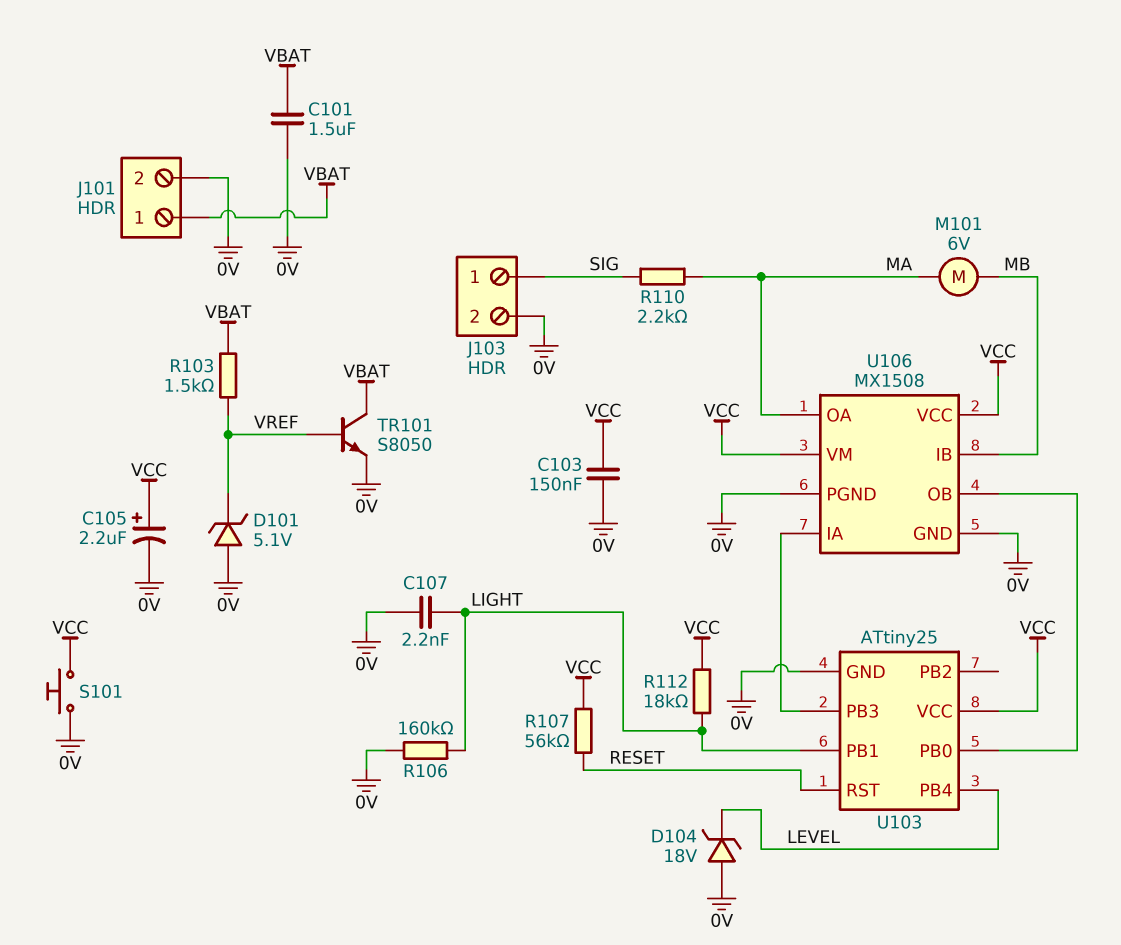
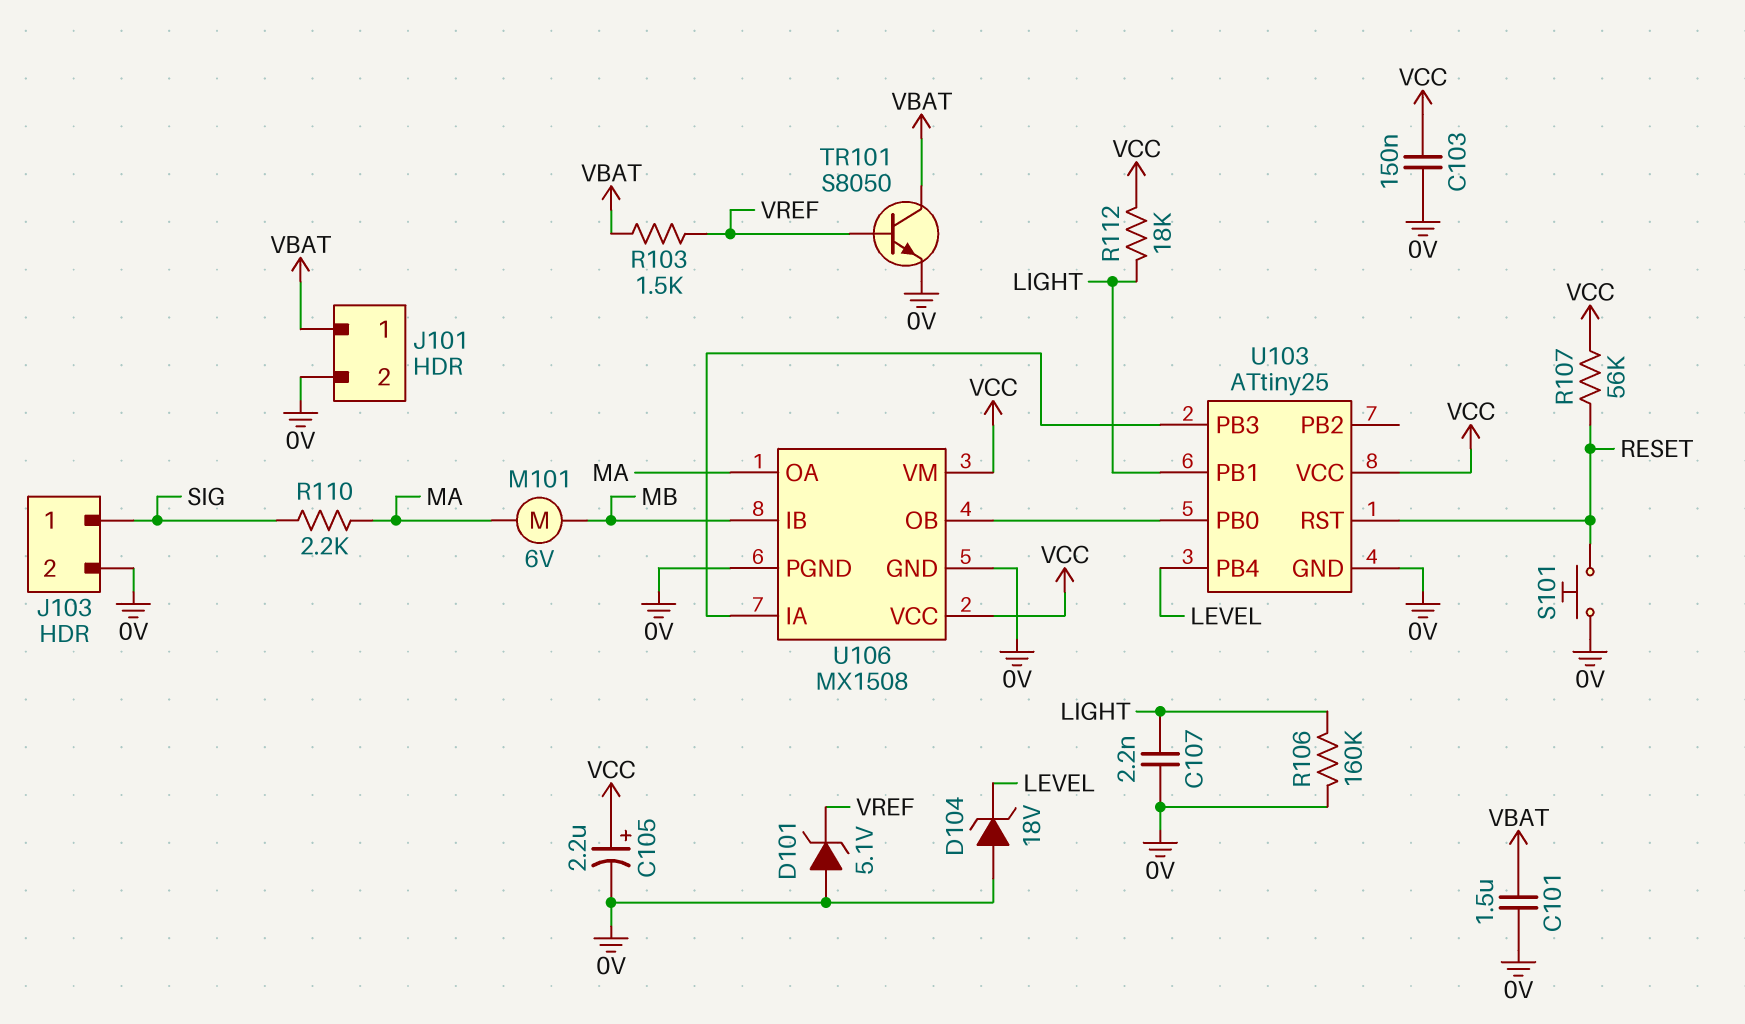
S101: button (0V, VCC) -> button (0V, RESET)

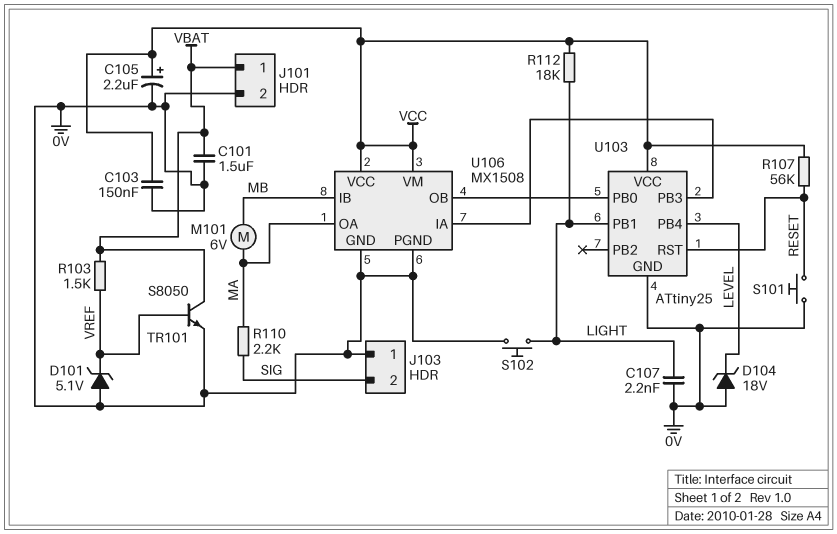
J103 pin 1: SIG -> 0V
J103 pin 2: 0V -> SIG
R106: 160k (0V, LIGHT) -> none
S102: none -> button (0V, LIGHT)

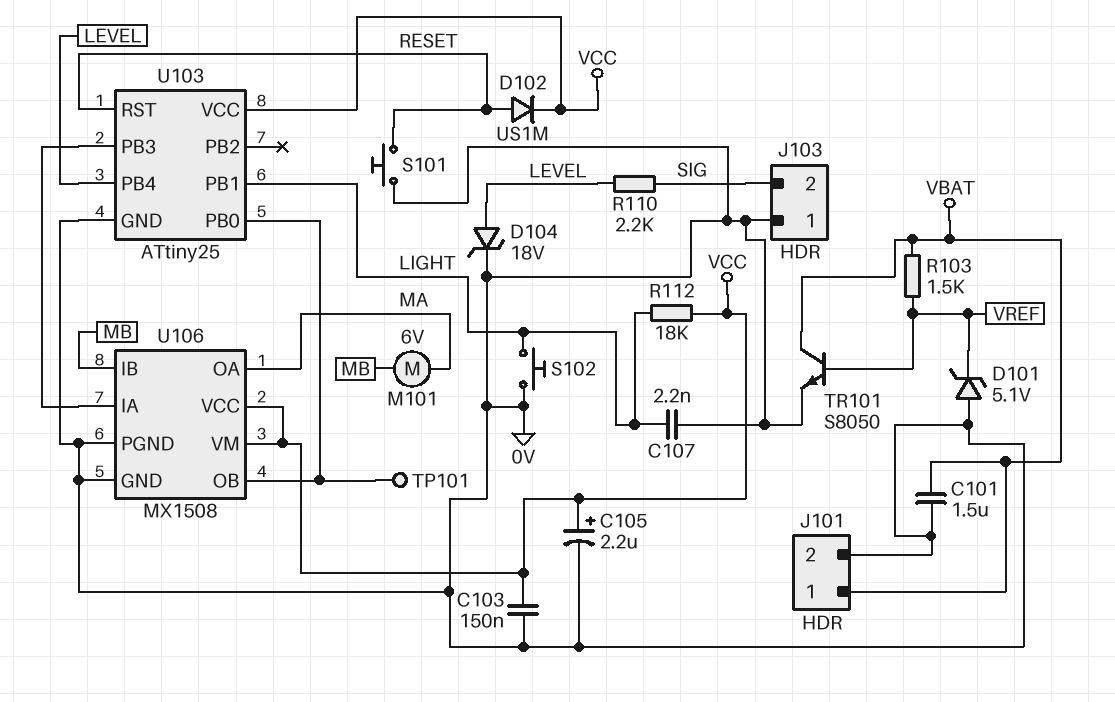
D102: none -> diode US1M (A RESET, K VCC)
D104: zener 18V (A 0V, K LEVEL) -> zener 18V (A LEVEL, K 0V)
R107: 56k (RESET, VCC) -> none
R110: 2.2k (MA, SIG) -> 2.2k (LEVEL, SIG)
TP101: none -> test point (U103/PB0)

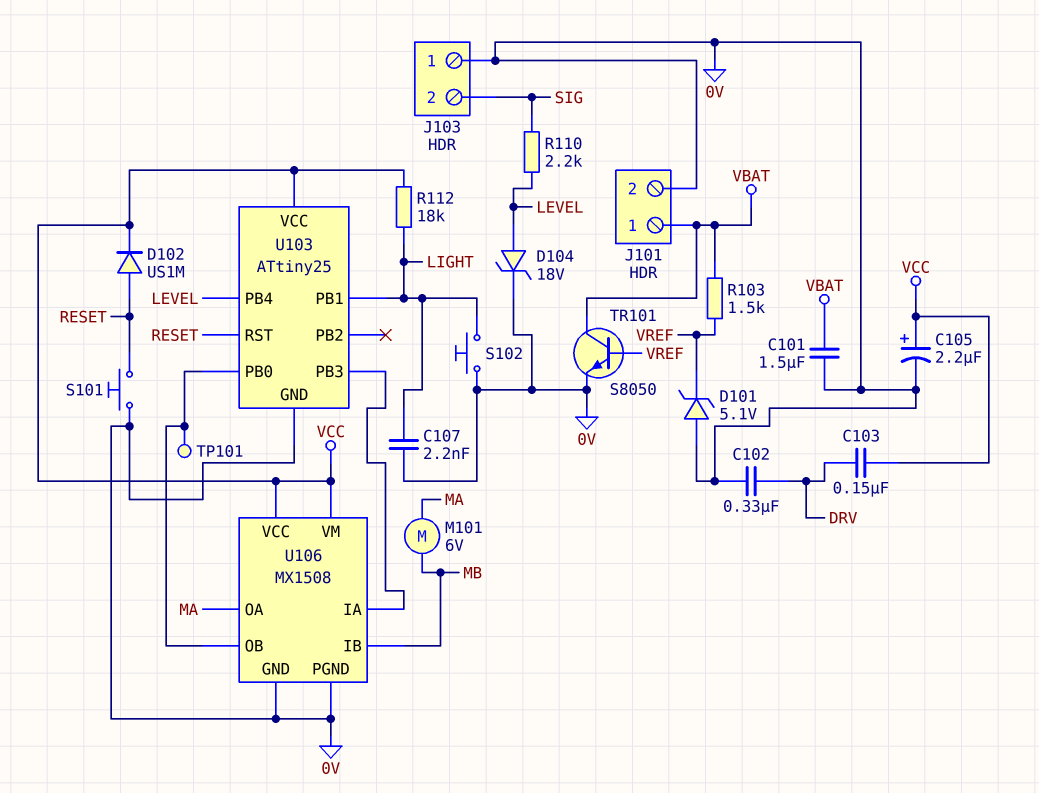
C102: none -> 330nF (0V, DRV)
C103: 150nF (0V, VCC) -> 150nF (DRV, VCC)

